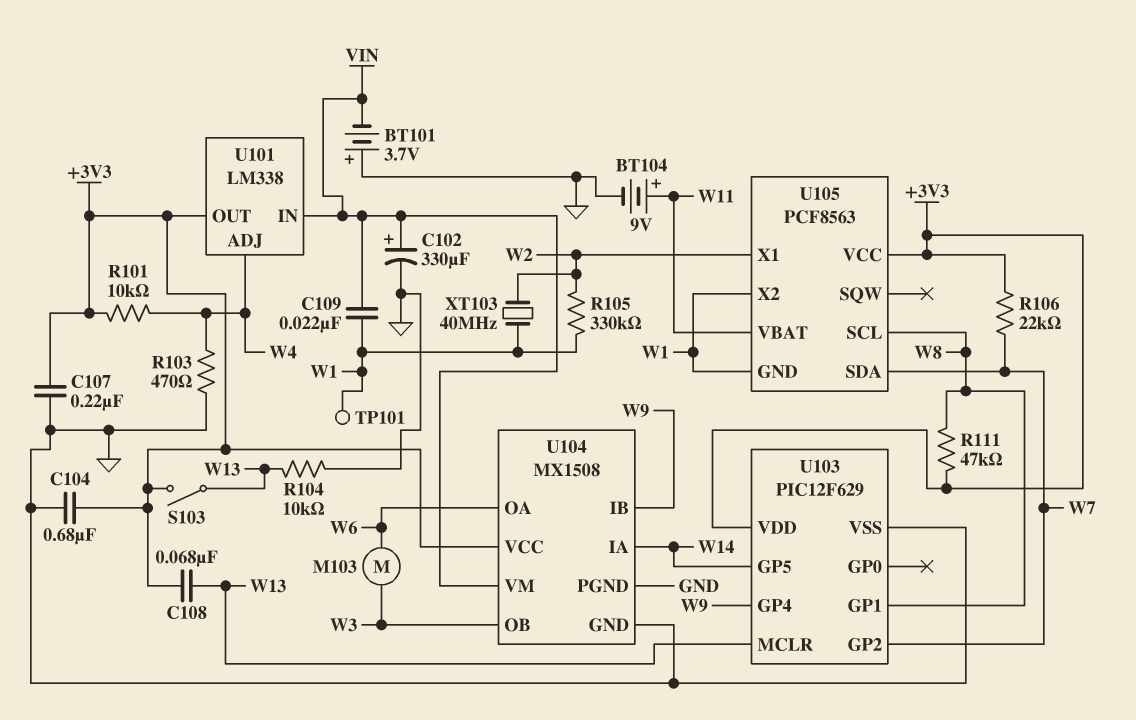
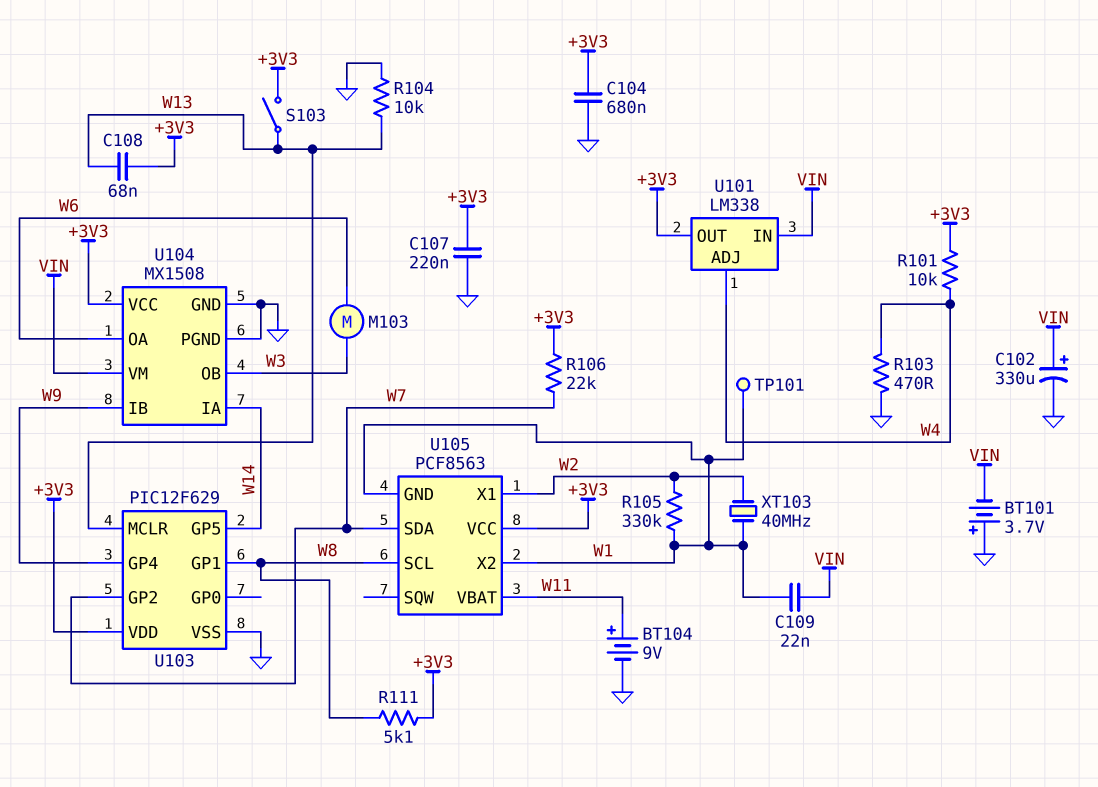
R111: 47k (+3V3, W8) -> 5.1k (+3V3, W8)

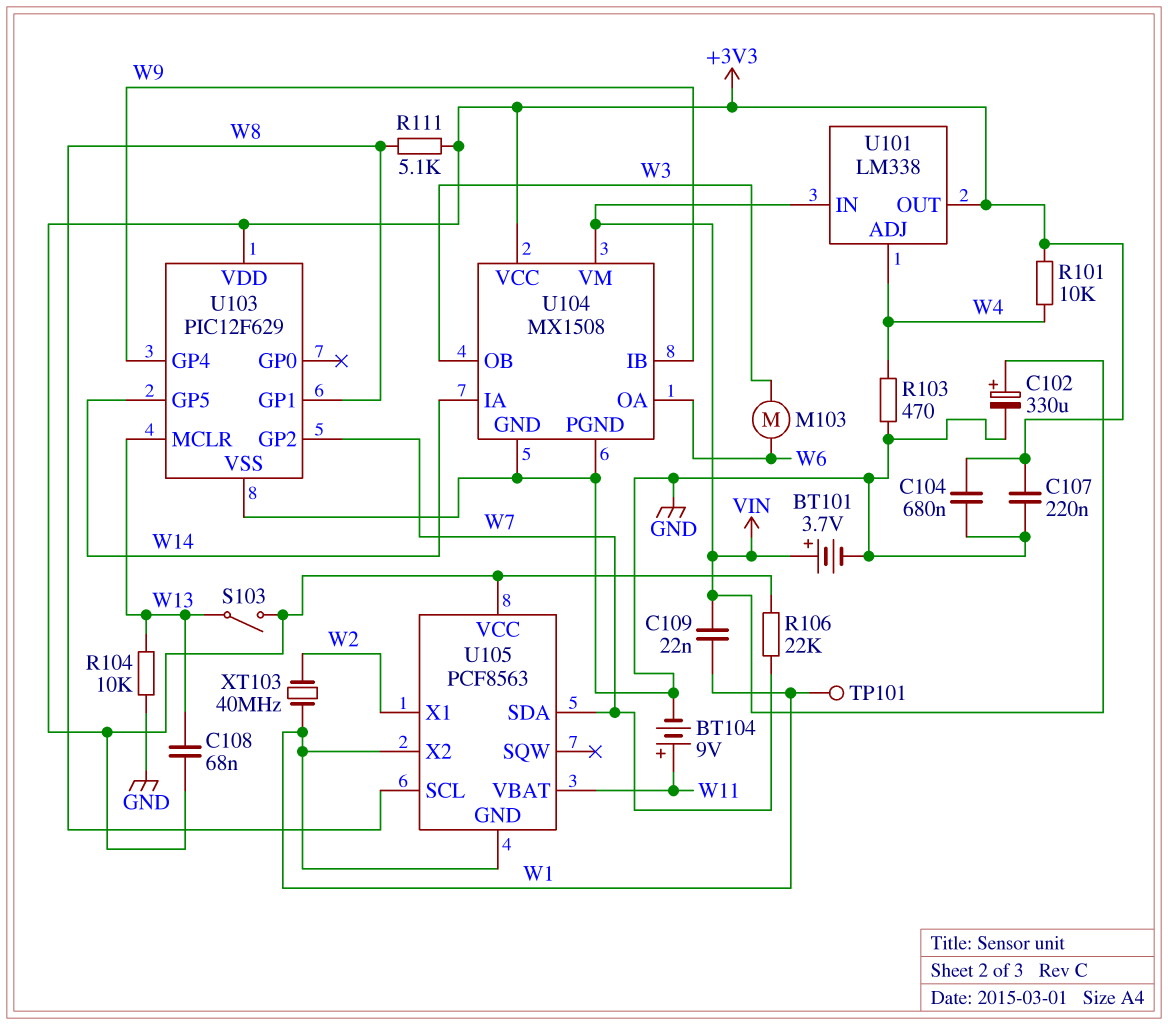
BT101: 3.7V (plus GND, minus VIN) -> 3.7V (plus VIN, minus GND)
R105: 330k (W1, W2) -> none

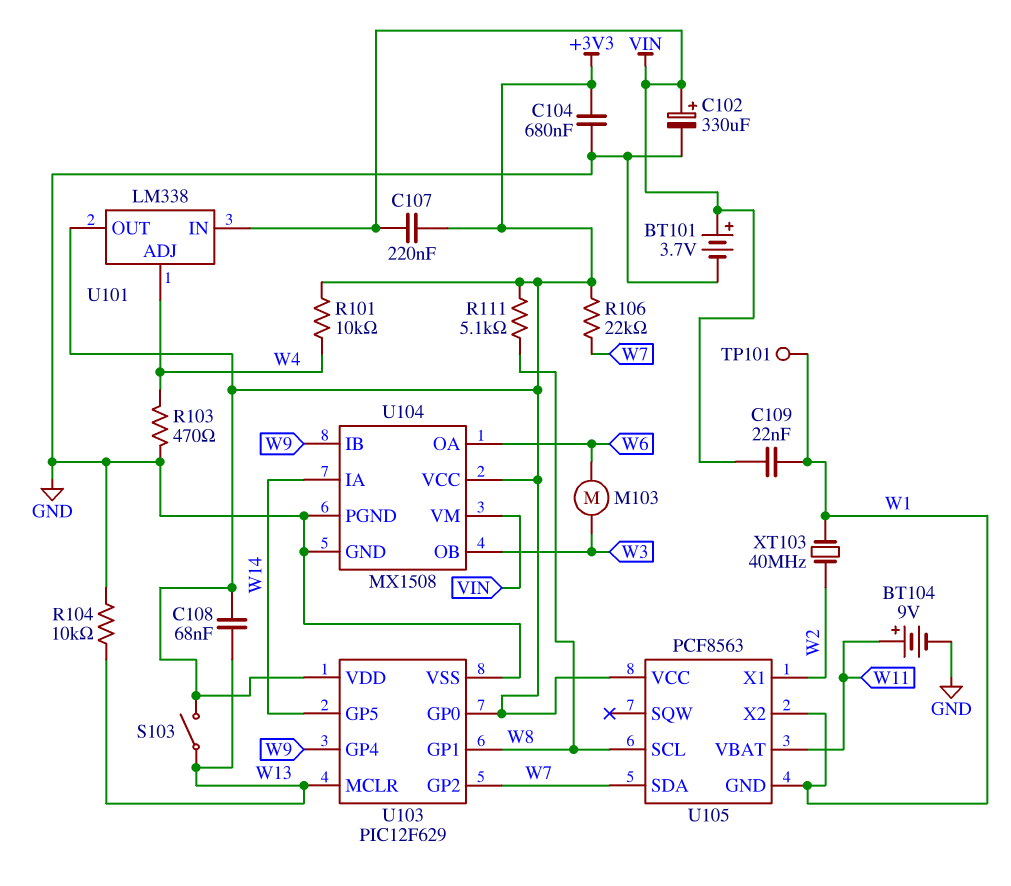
C107: 220nF (+3V3, GND) -> 220nF (+3V3, VIN)
U103 pin GP0: none -> +3V3

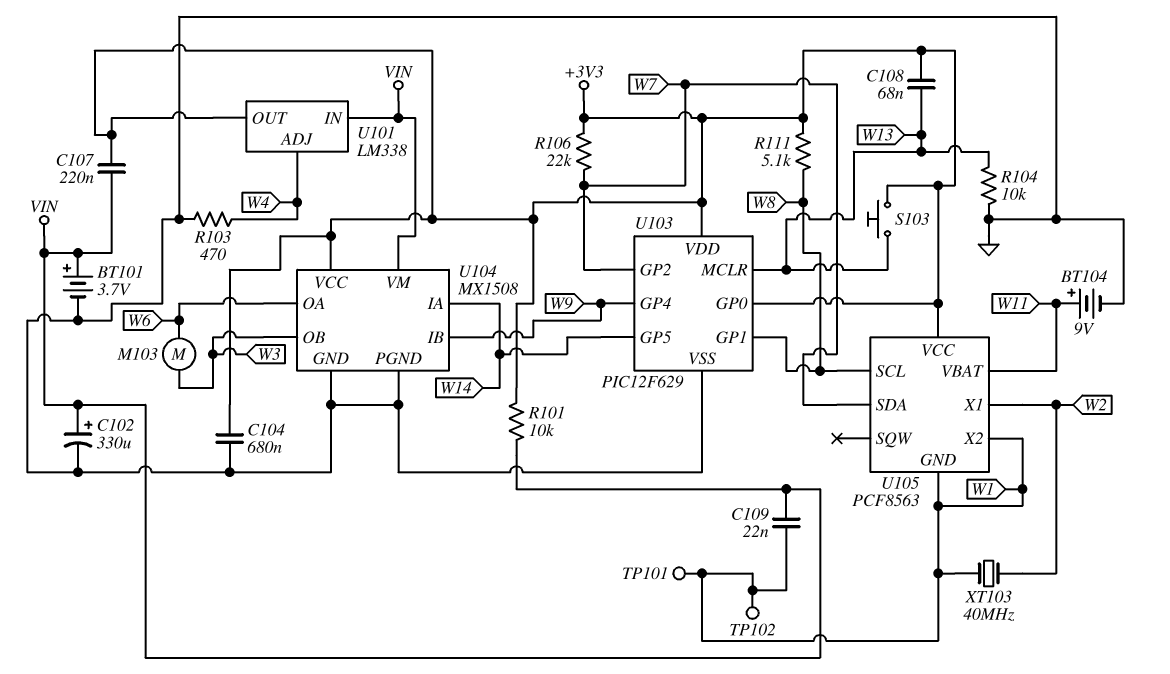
R101: 10k (+3V3, W4) -> 10k (+3V3, VIN)
S103: switch (+3V3, W13) -> button (+3V3, W13)
TP102: none -> test point (W1)

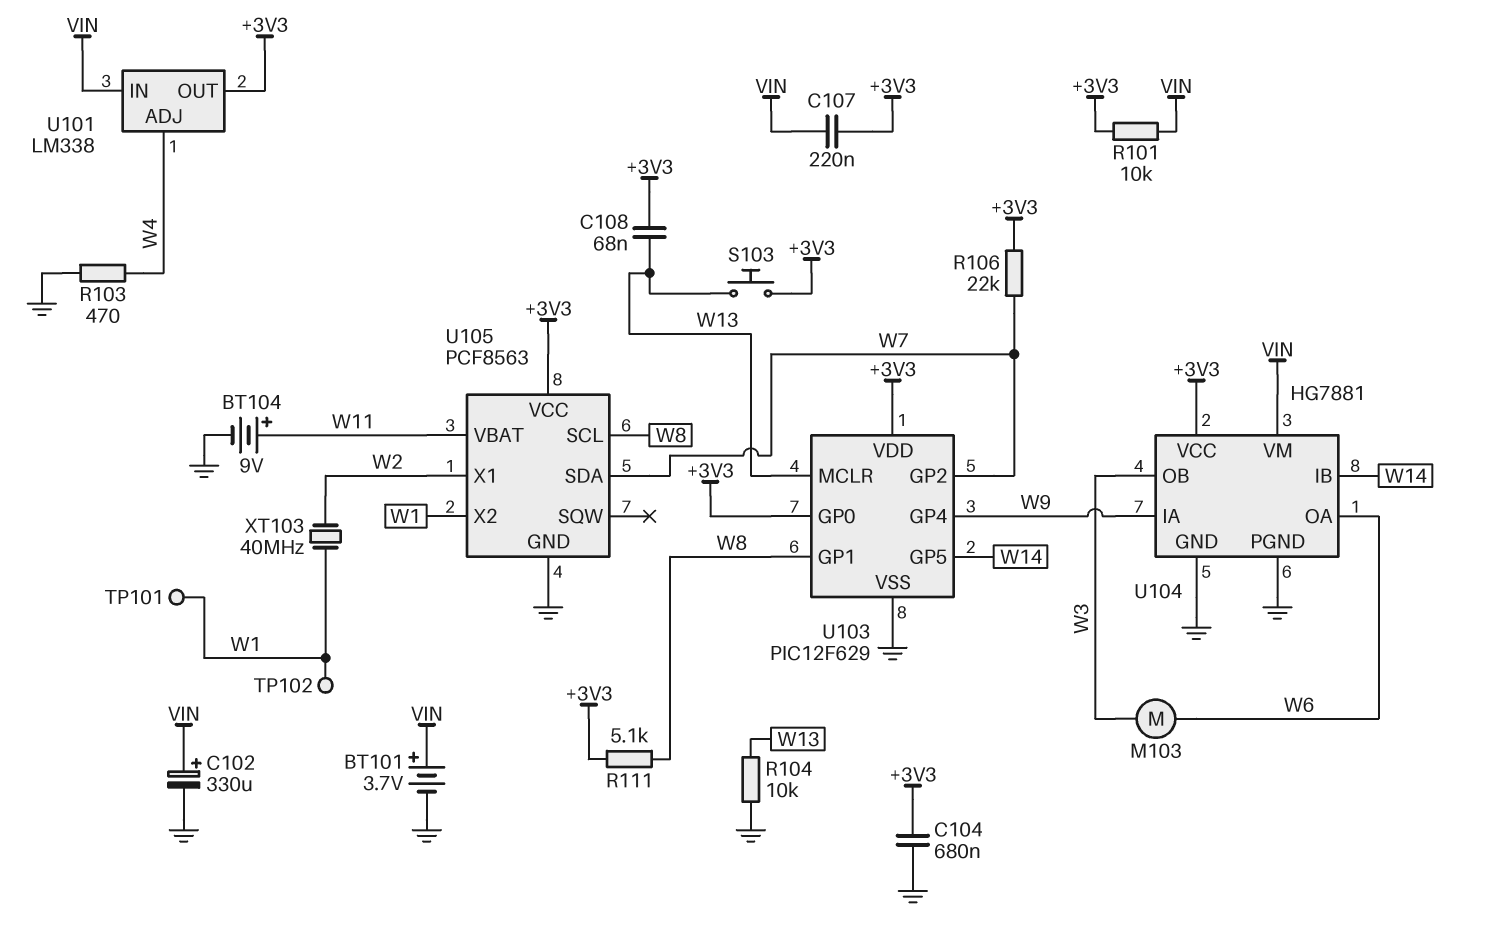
C109: 22nF (VIN, W1) -> none
U104: MX1508 -> HG7881
U104 pin IA: W14 -> W9
U104 pin IB: W9 -> W14
U105 pin GND: W1 -> GND

